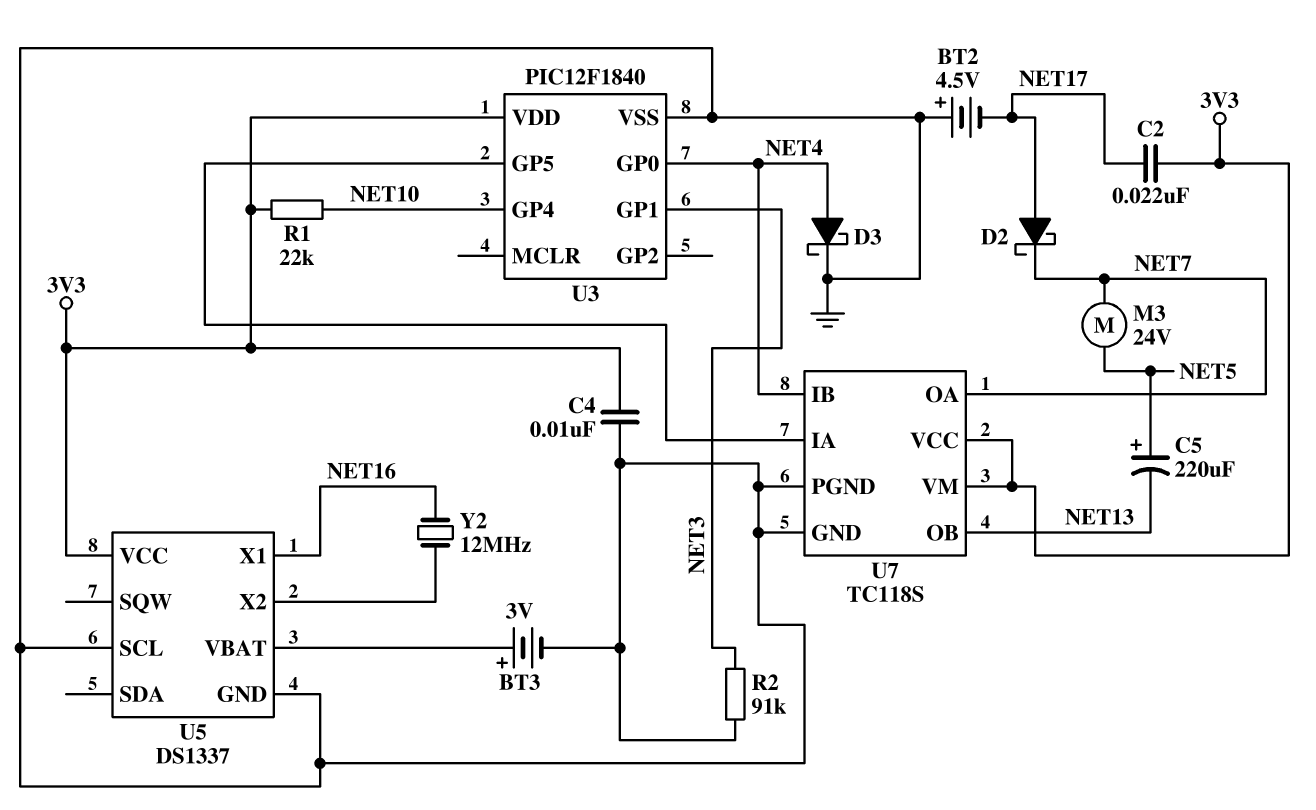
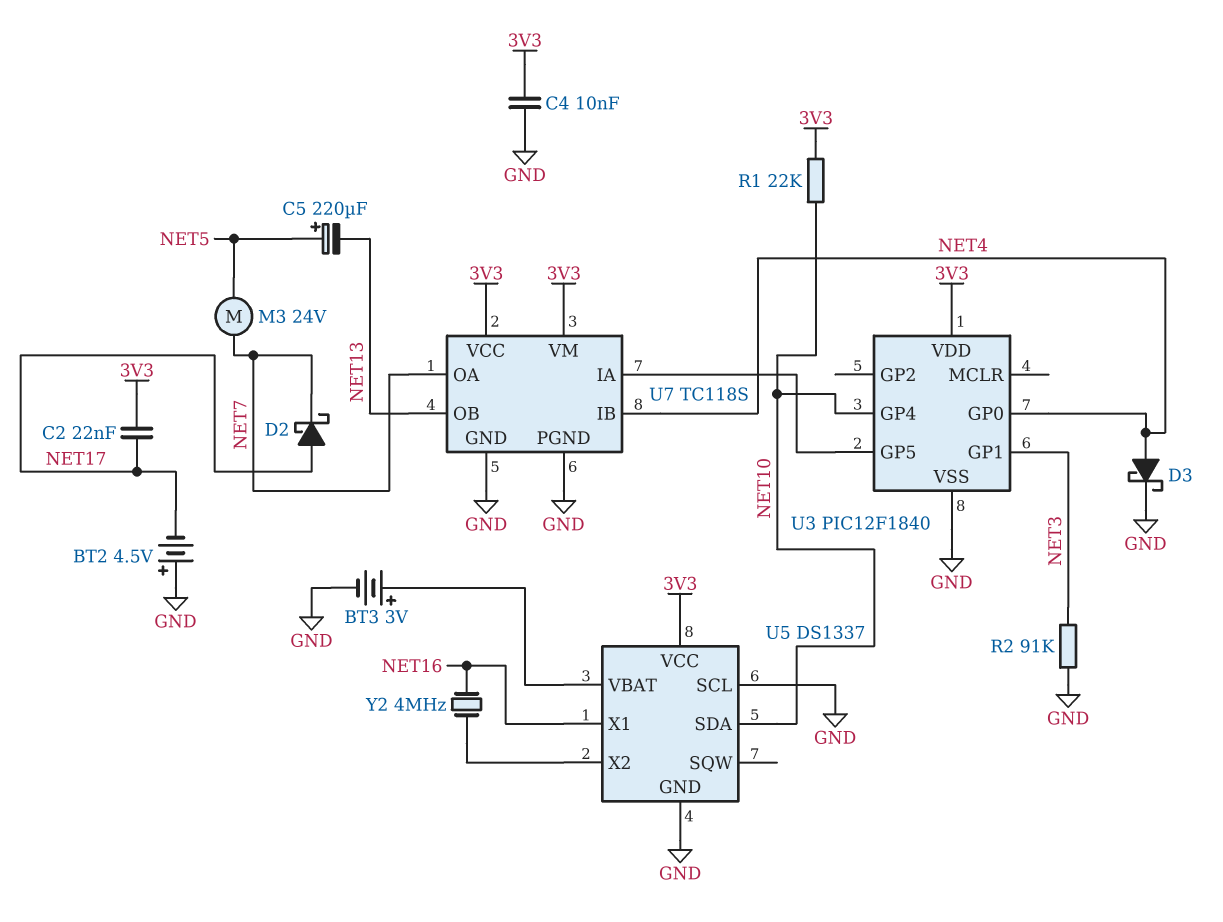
U5 pin SDA: none -> NET10
Y2: 12MHz (NET16, U5/X2) -> 4MHz (NET16, U5/X2)

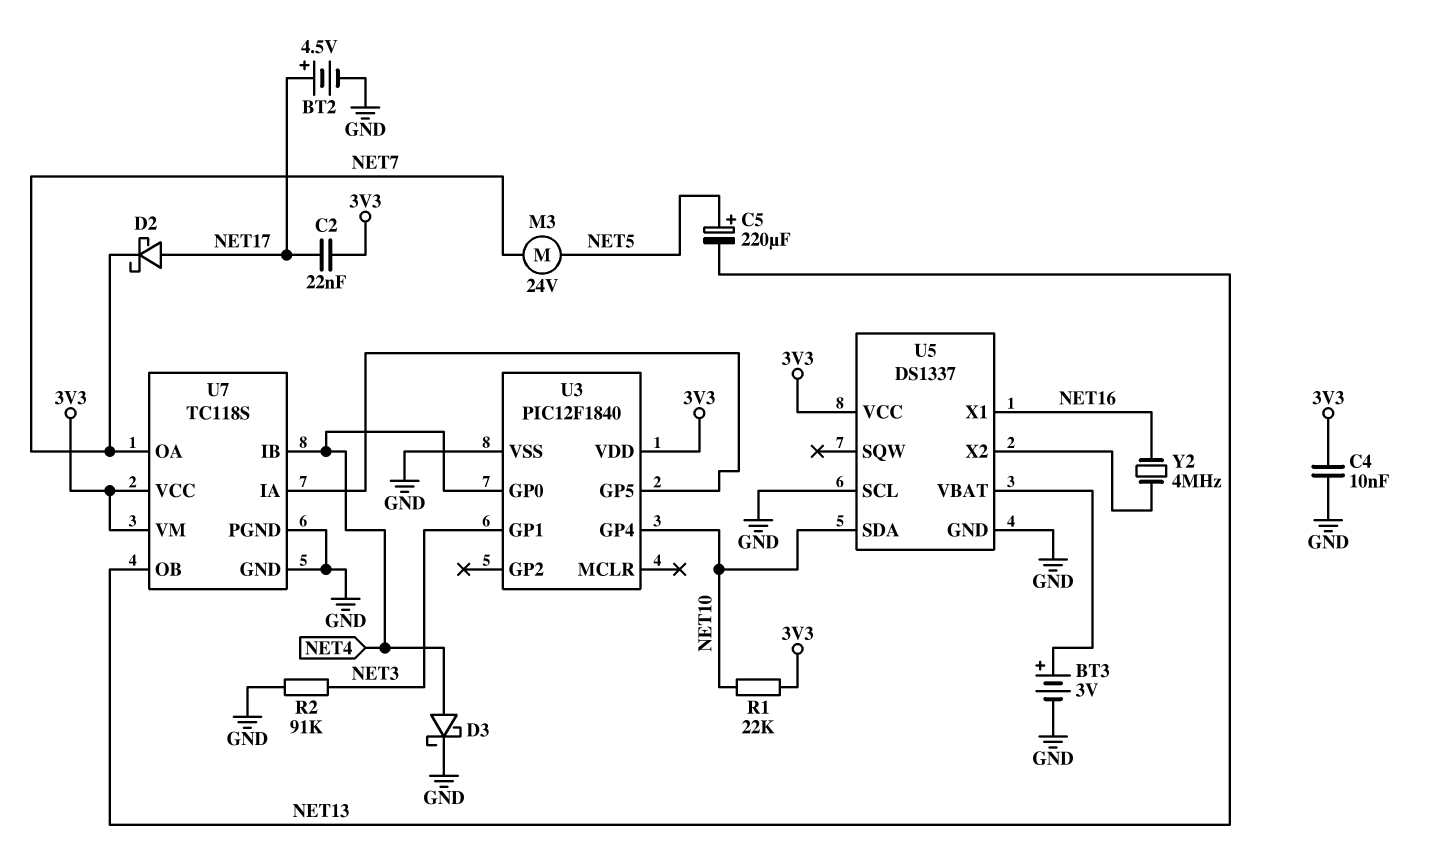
BT2: 4.5V (plus GND, minus NET17) -> 4.5V (plus NET17, minus GND)

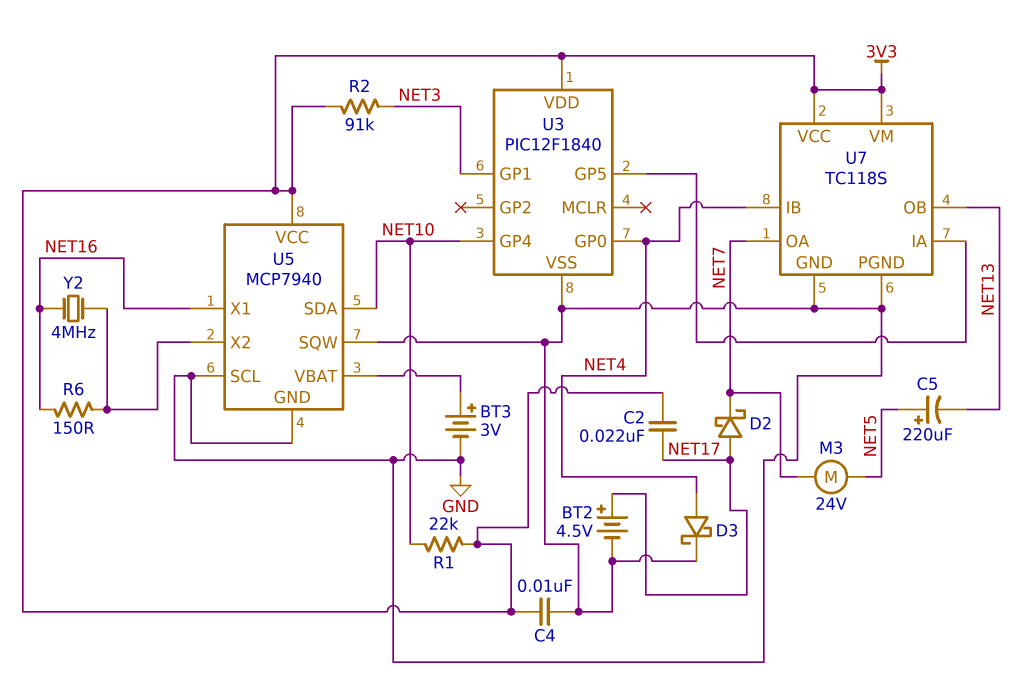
R2: 91k (GND, NET3) -> 91k (3V3, NET3)
R6: none -> 150 (NET16, U5/X2)
U5: DS1337 -> MCP7940
U5 pin SQW: none -> GND

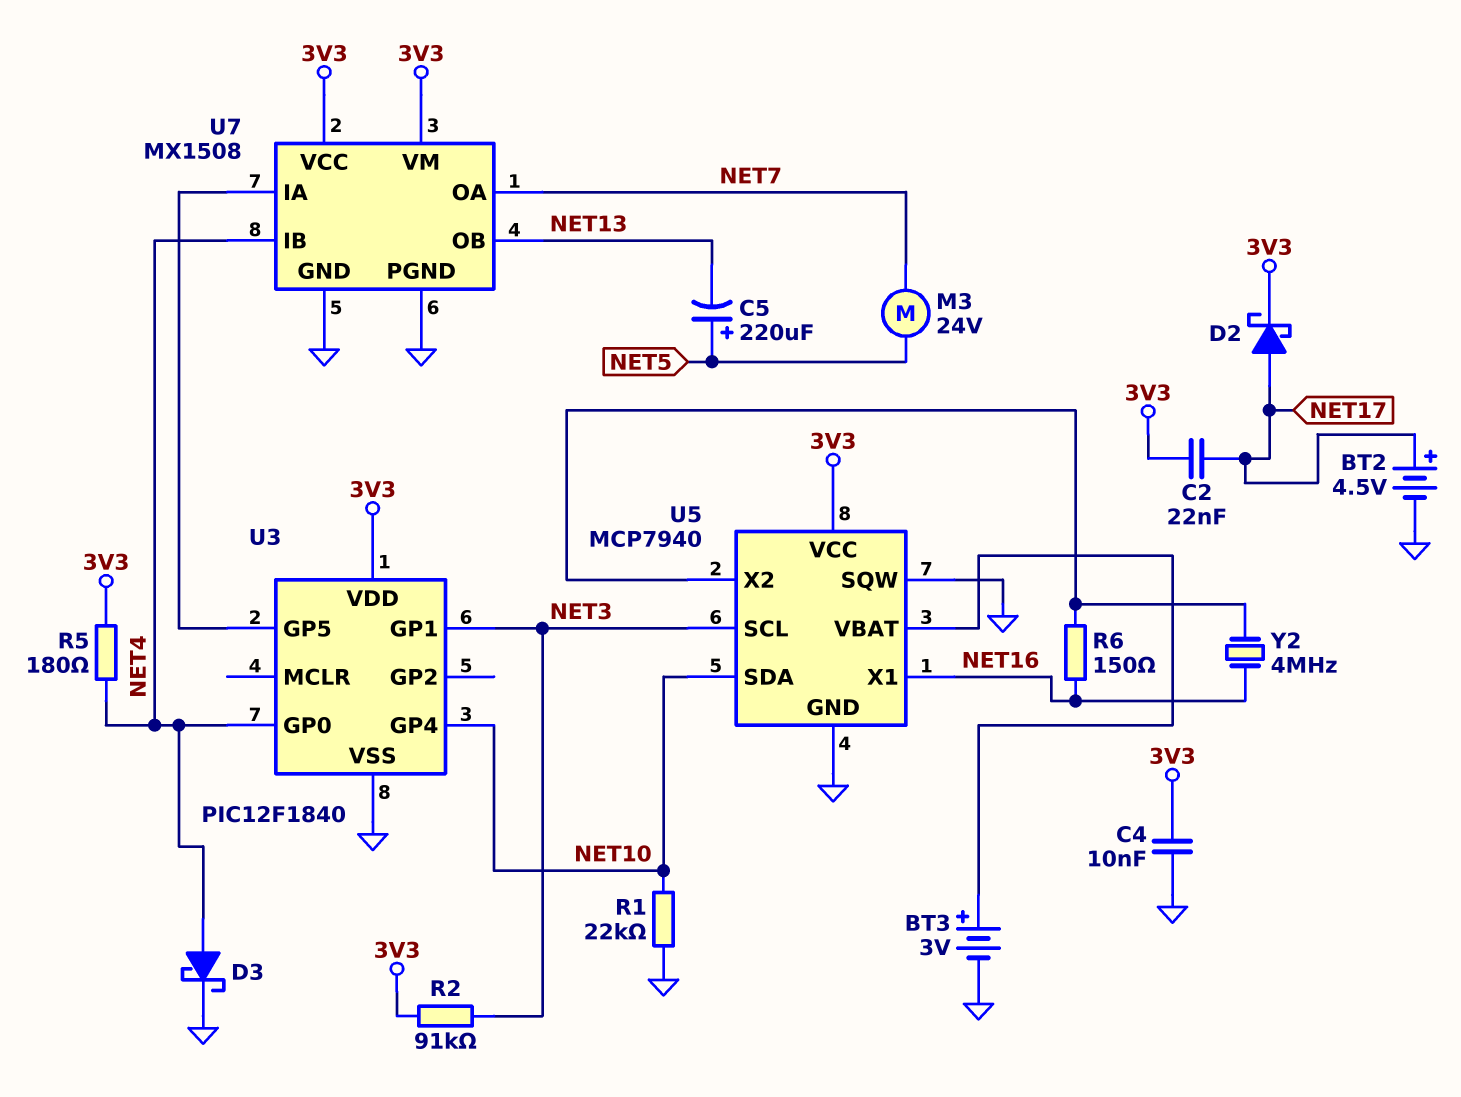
D2: schottky (A NET17, K NET7) -> schottky (A NET17, K 3V3)
R1: 22k (3V3, NET10) -> 22k (GND, NET10)
R5: none -> 180 (3V3, NET4)
U5 pin SCL: GND -> NET3
U7: TC118S -> MX1508

